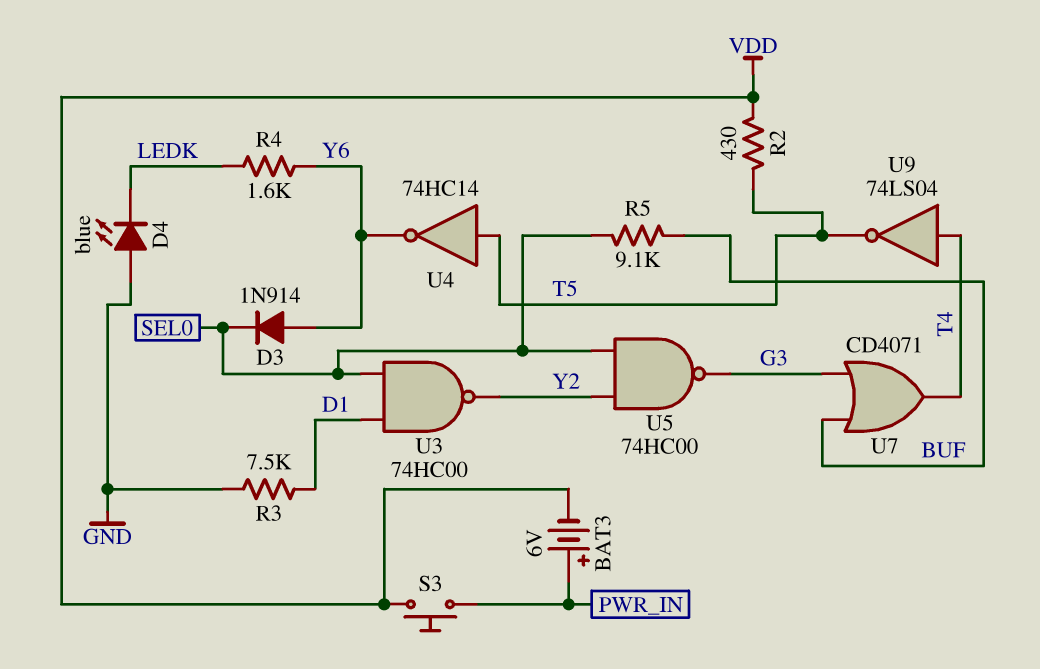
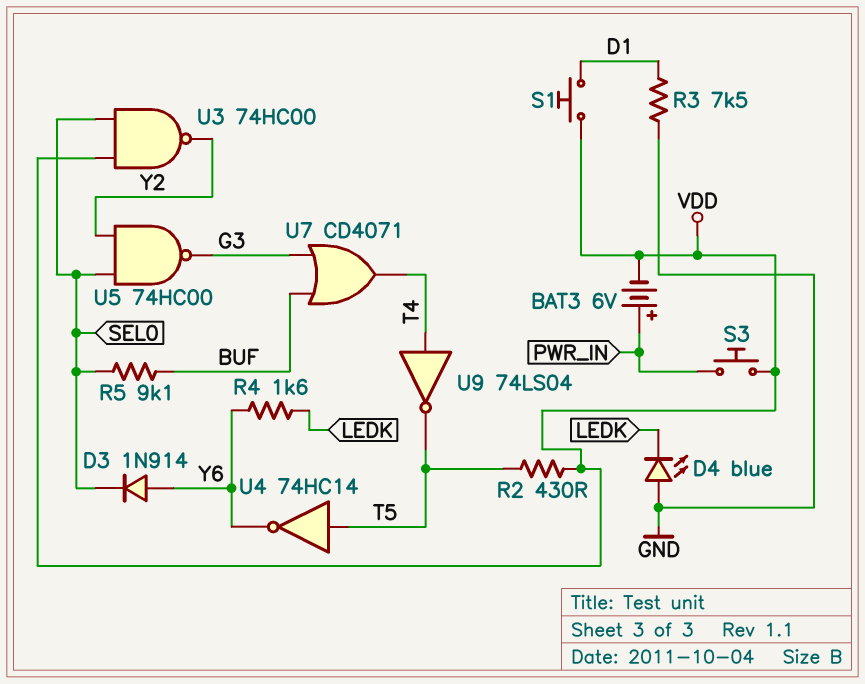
S1: none -> button (D1, VDD)
U3: NAND 74HC00 (in D1, in SEL0, out Y2) -> NAND 74HC00 (in SEL0, in VDD, out Y2)

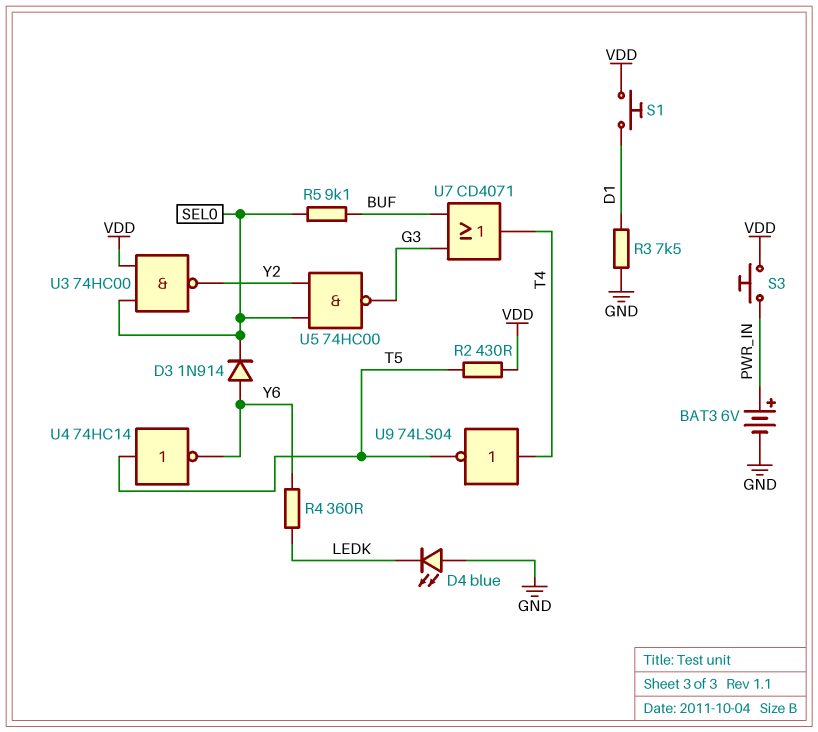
BAT3: 6V (plus PWR_IN, minus VDD) -> 6V (plus PWR_IN, minus GND)
R4: 1.6k (LEDK, Y6) -> 360 (LEDK, Y6)

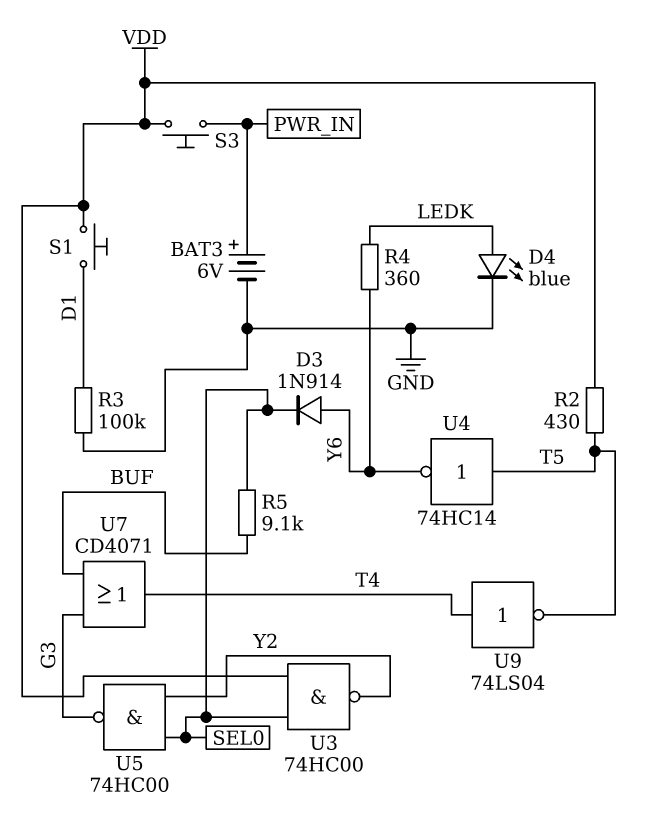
D4: LED blue (A GND, K LEDK) -> LED blue (A LEDK, K GND)
R3: 7.5k (D1, GND) -> 100k (D1, GND)

